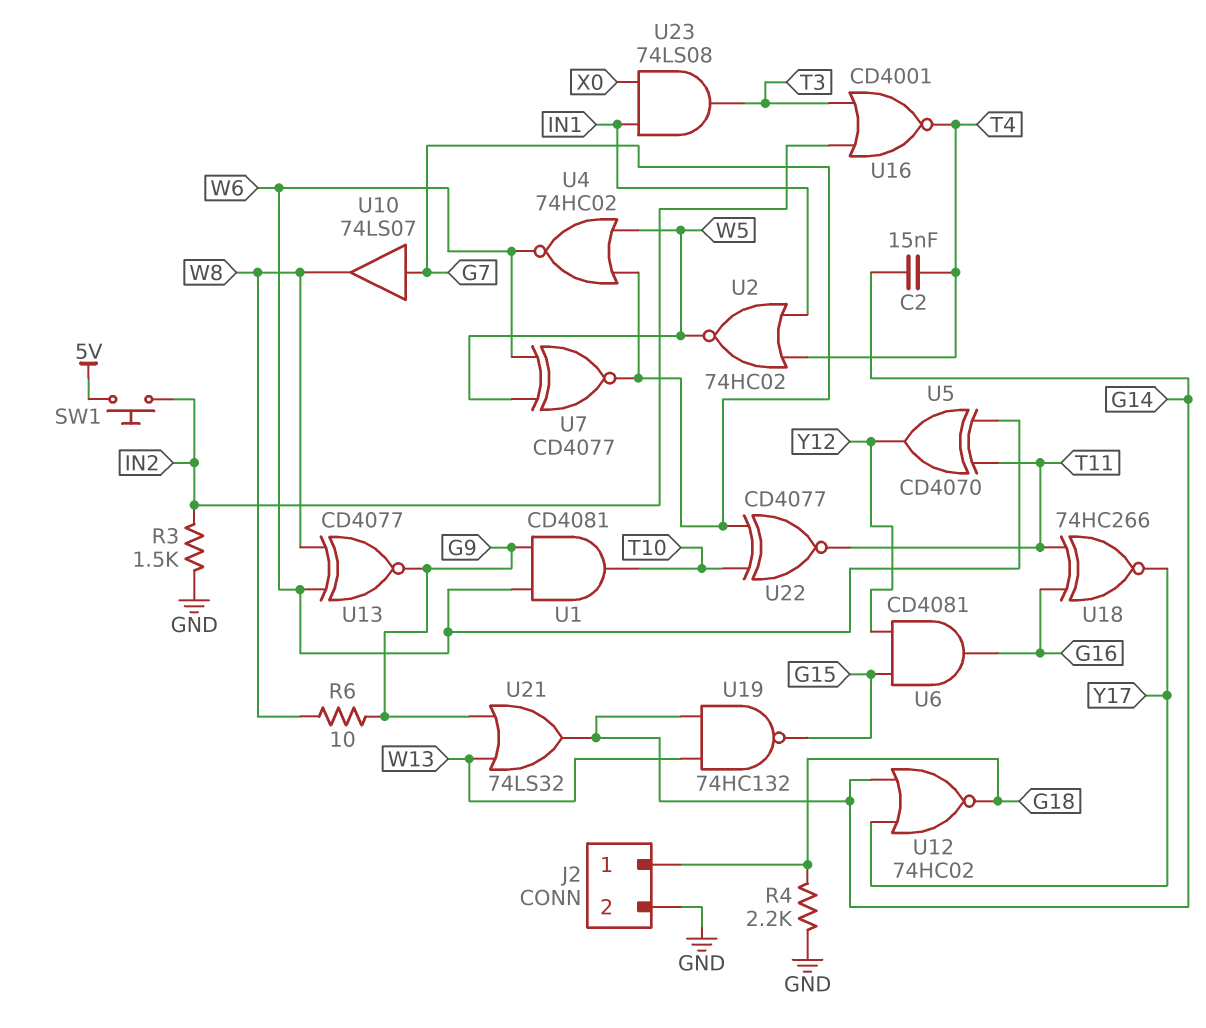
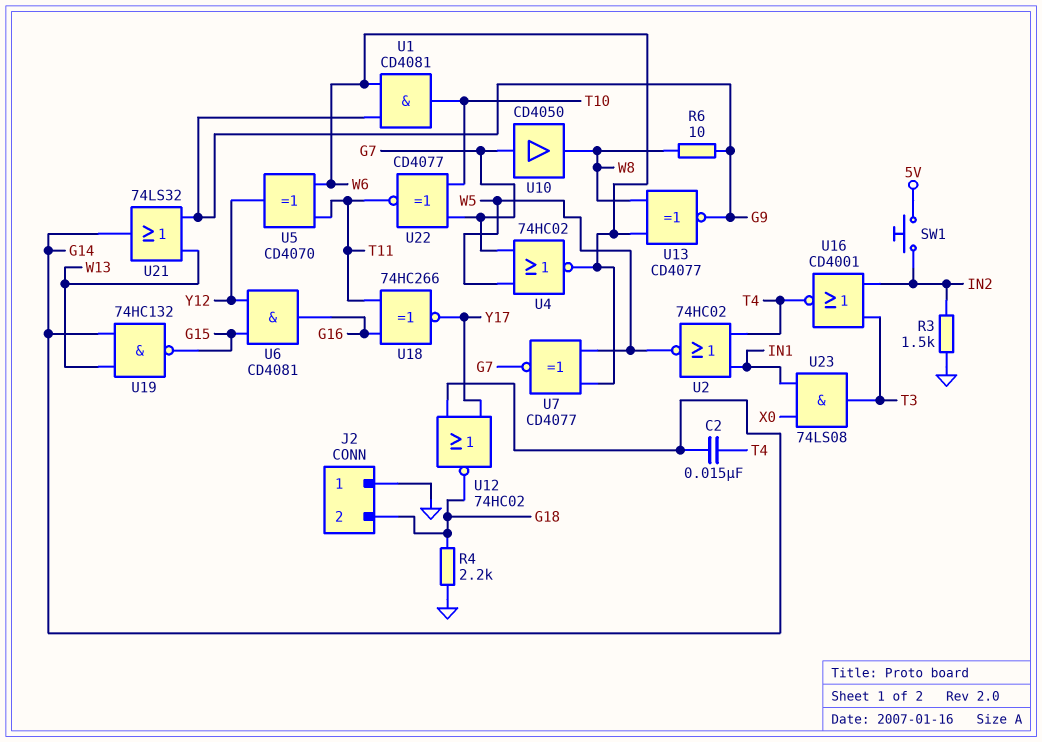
J2 pin 1: G18 -> GND
J2 pin 2: GND -> G18
U10: buffer 74LS07 (in G7, out W8) -> buffer CD4050 (in G7, out W8)

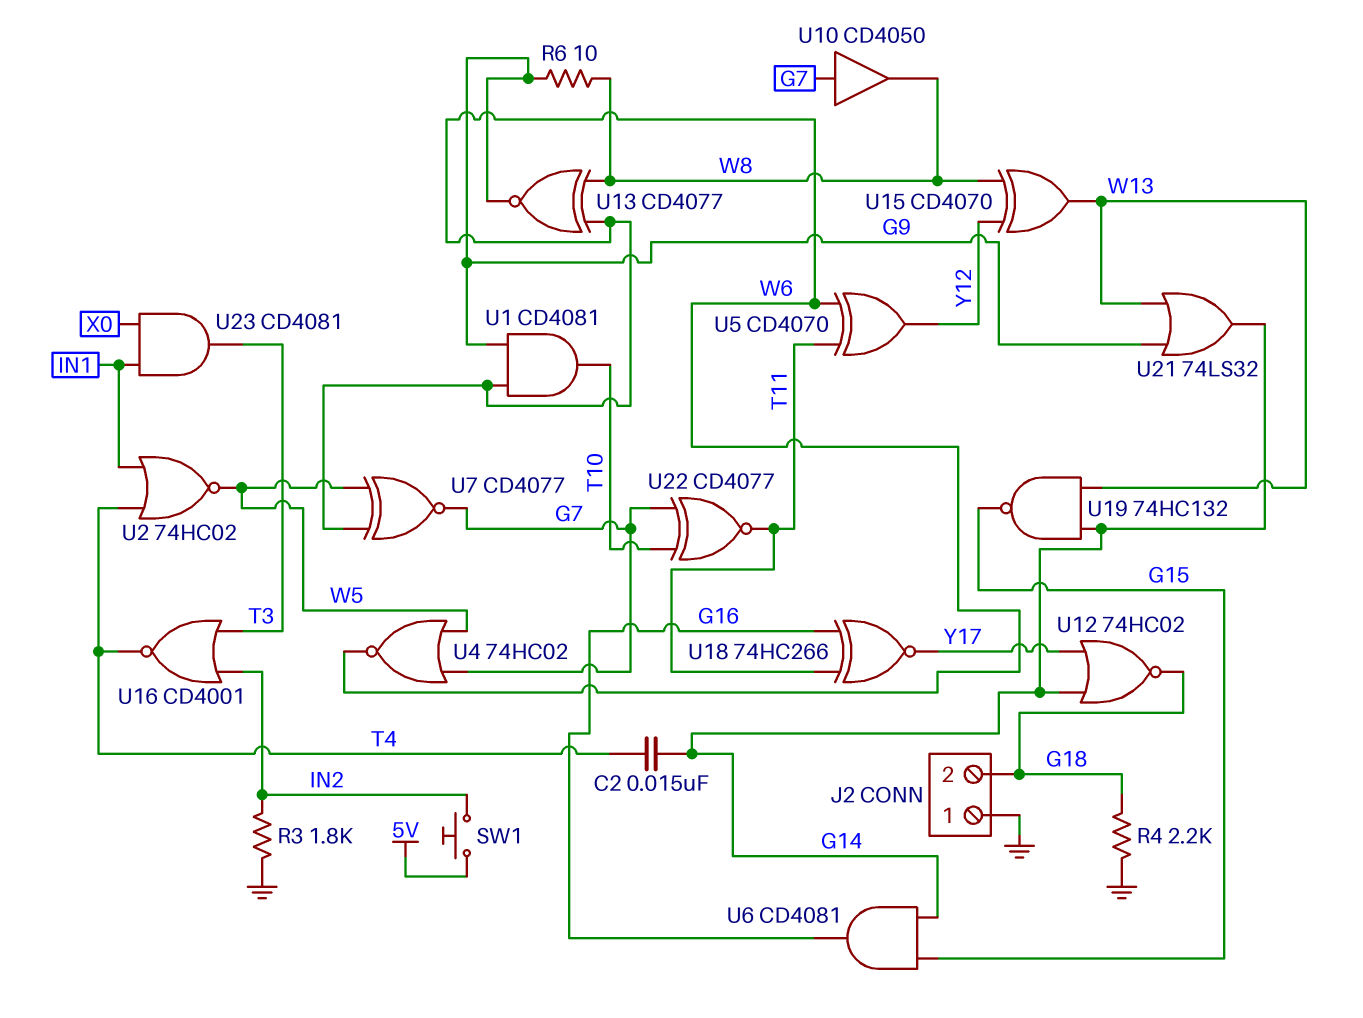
R3: 1.5k (GND, IN2) -> 1.8k (GND, IN2)
U6: AND CD4081 (in G15, in Y12, out G16) -> AND CD4081 (in G14, in G15, out G16)
U15: none -> XOR CD4070 (in W8, in Y12, out W13)
U23: AND 74LS08 (in IN1, in X0, out T3) -> AND CD4081 (in IN1, in X0, out T3)

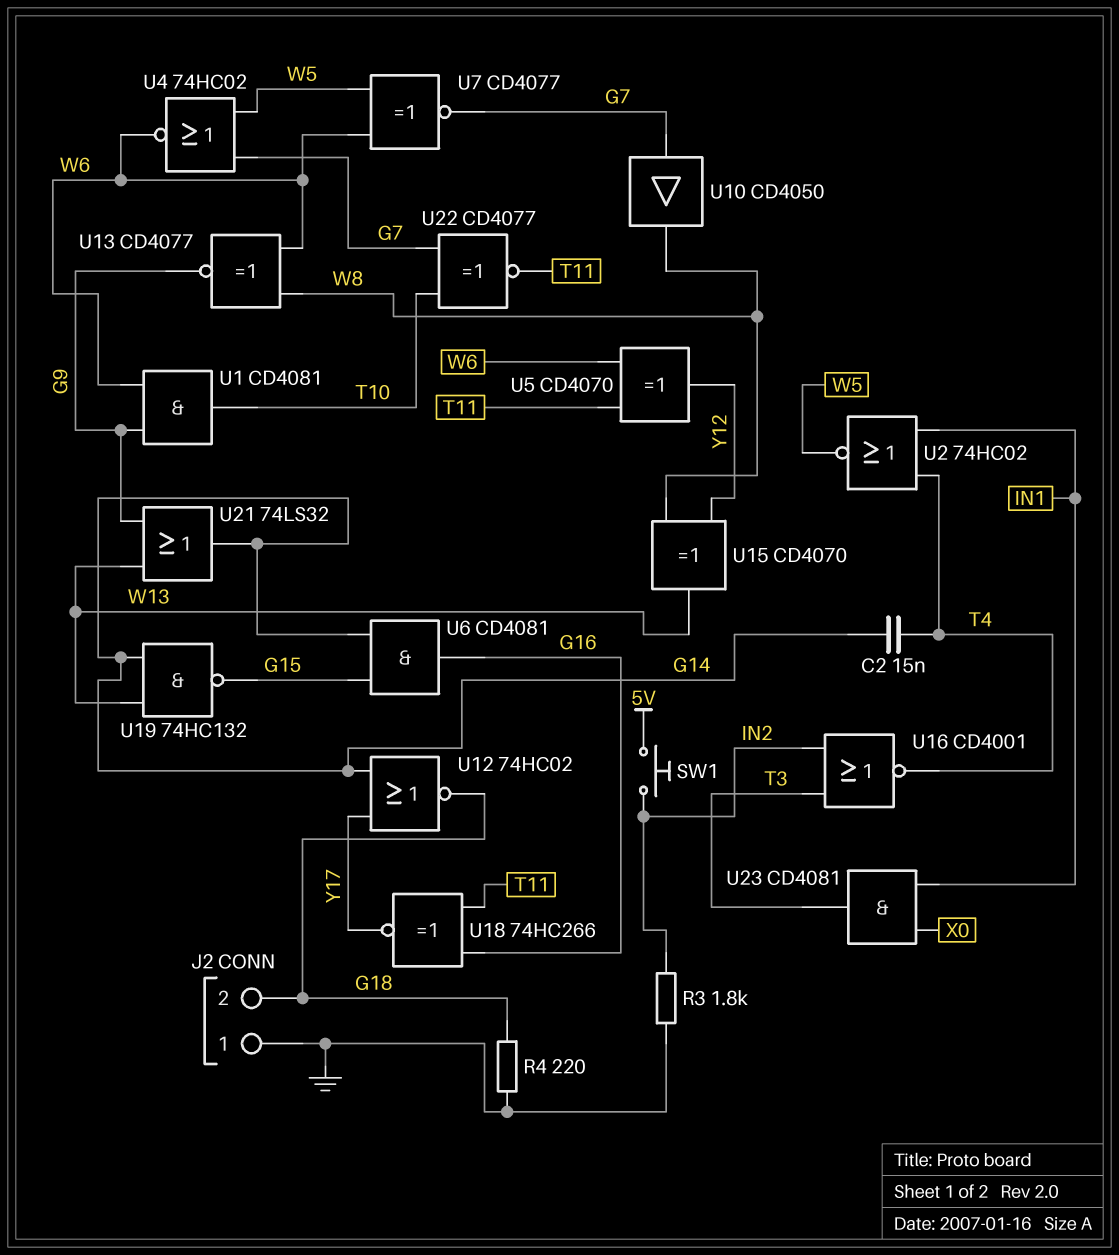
R4: 2.2k (G18, GND) -> 220 (G18, GND)
R6: 10 (G9, W8) -> none

